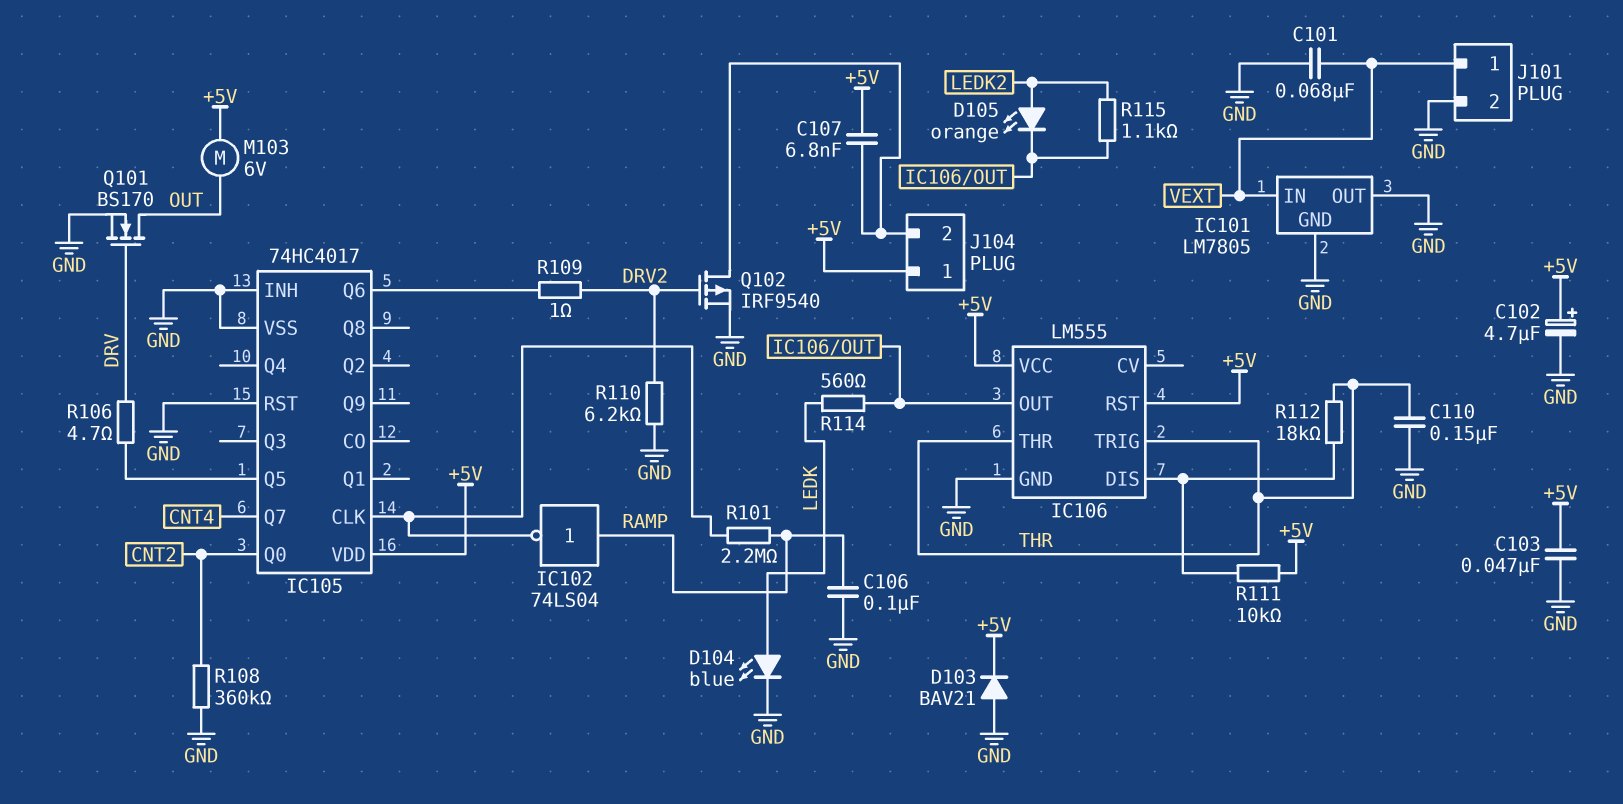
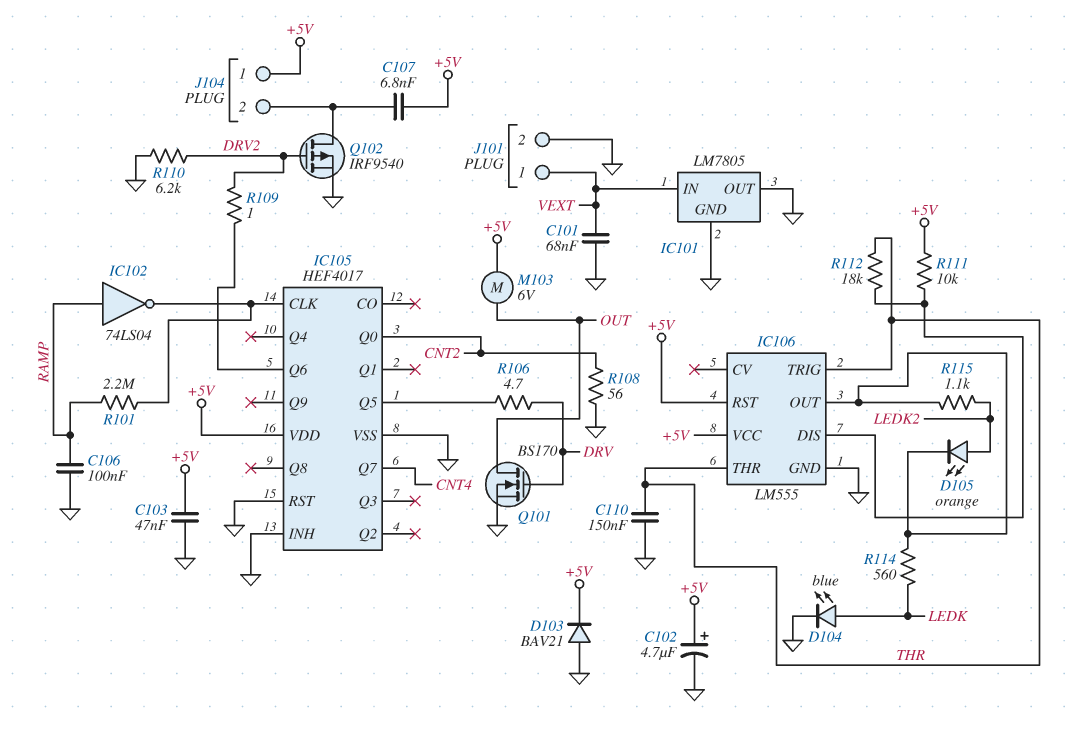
IC105: 74HC4017 -> HEF4017
R108: 360k (CNT2, GND) -> 56 (CNT2, GND)

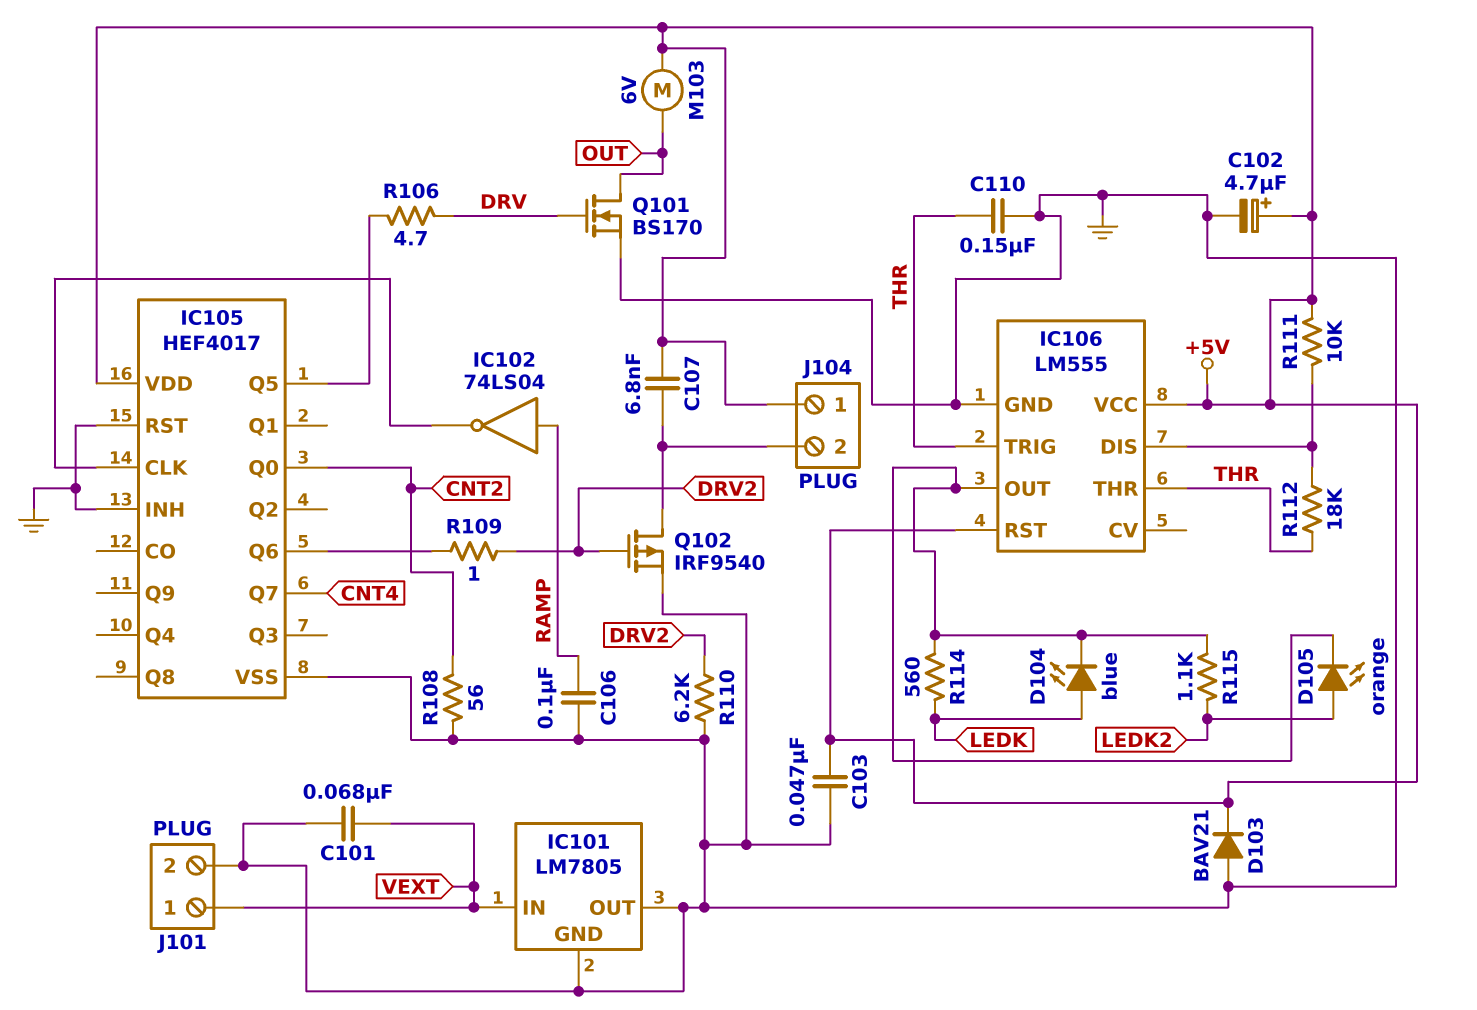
D104: LED blue (A LEDK, K GND) -> LED blue (A LEDK, K IC106/OUT)
R101: 2.2M (IC105/CLK, RAMP) -> none

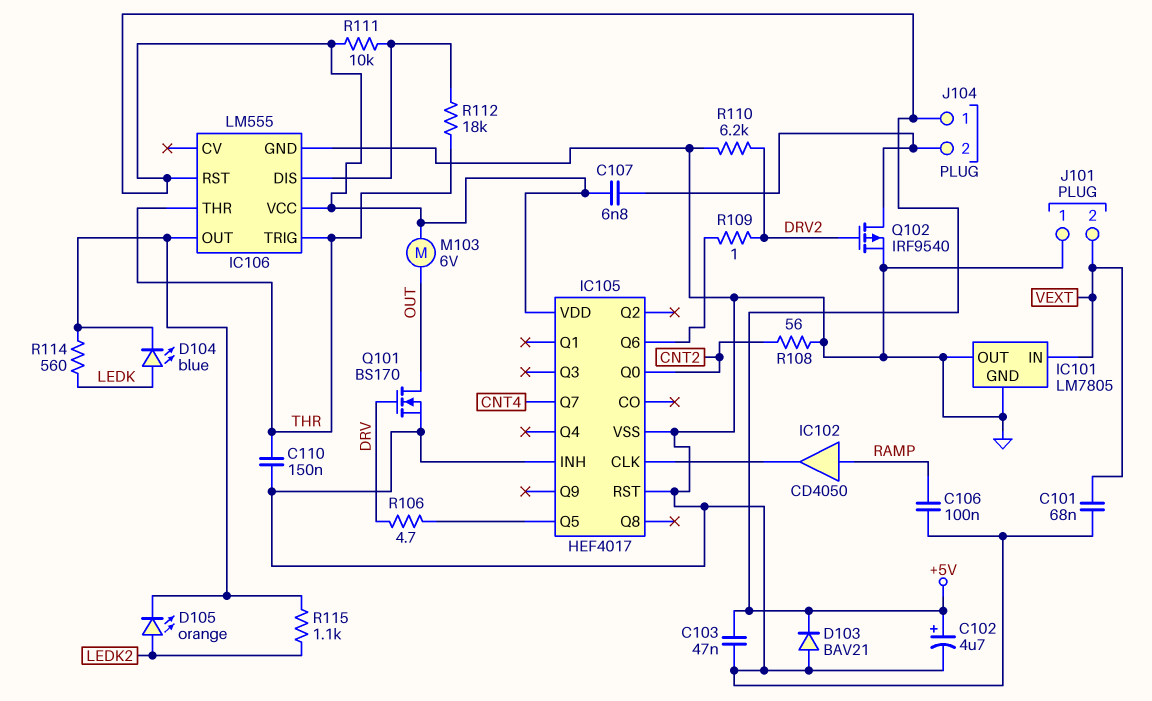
IC102: NOT 74LS04 (in RAMP, out IC105/CLK) -> buffer CD4050 (in RAMP, out IC105/CLK)
J101 pin 1: VEXT -> GND
J101 pin 2: GND -> VEXT

